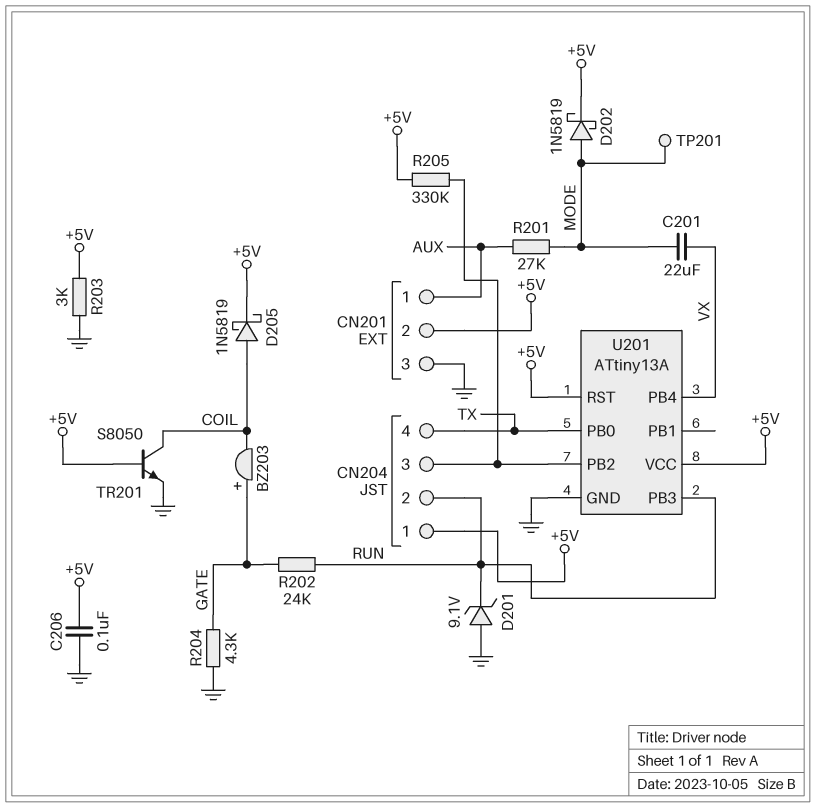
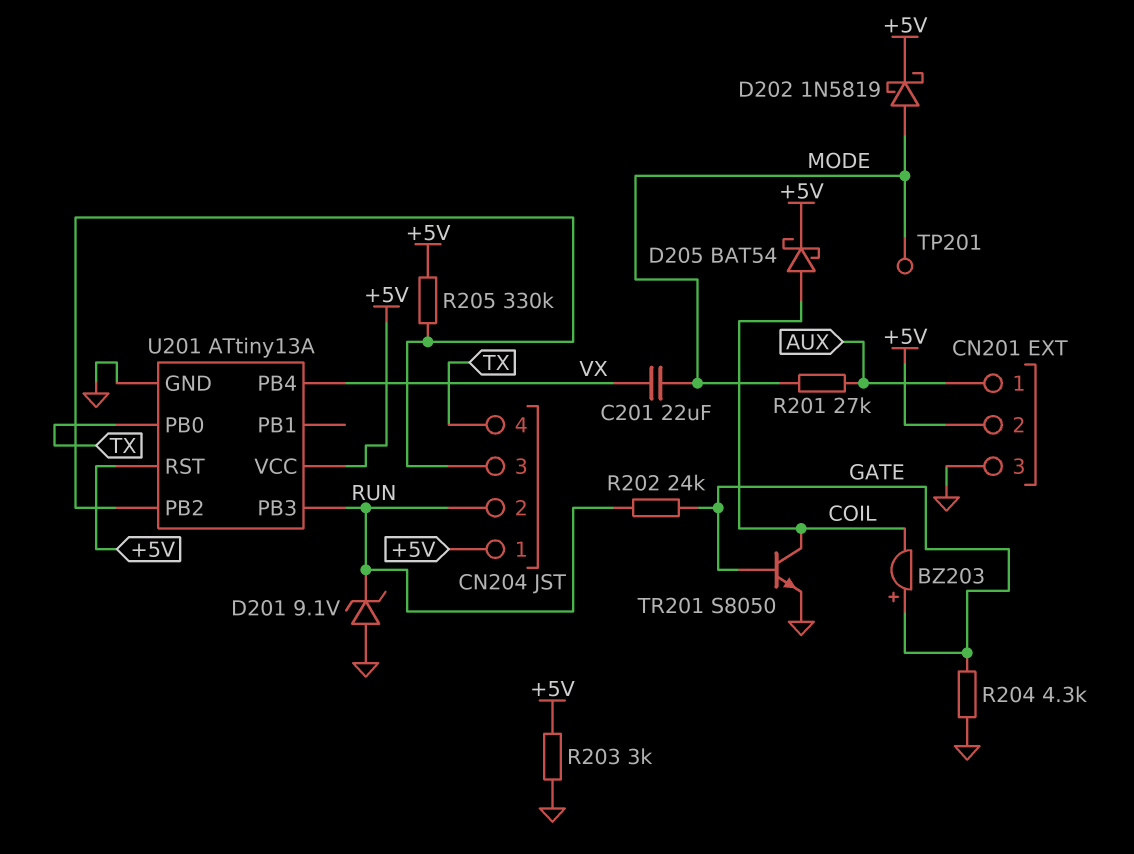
C206: 100nF (+5V, GND) -> none
D205: schottky 1N5819 (A COIL, K +5V) -> schottky BAT54 (A COIL, K +5V)
TR201: NPN S8050 (B +5V, C COIL, E GND) -> NPN S8050 (B GATE, C COIL, E GND)

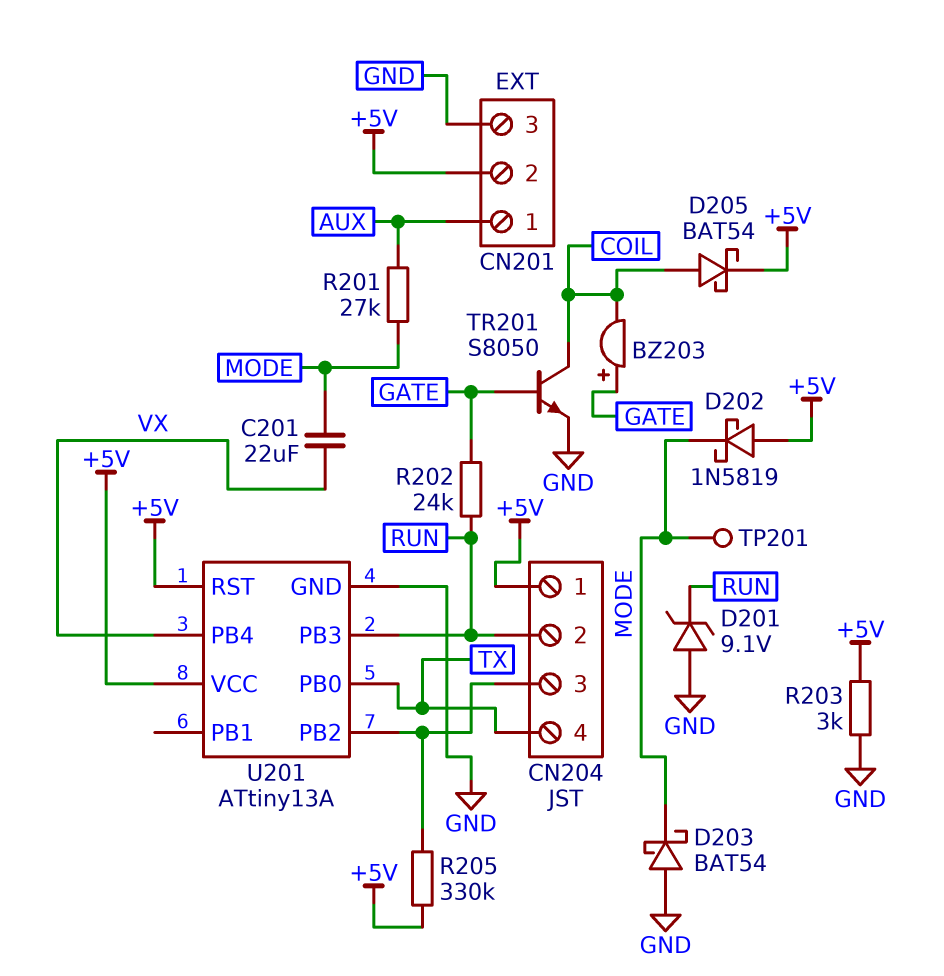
D202: schottky 1N5819 (A MODE, K +5V) -> schottky 1N5819 (A +5V, K MODE)
D203: none -> schottky BAT54 (A GND, K MODE)
R204: 4.3k (GATE, GND) -> none

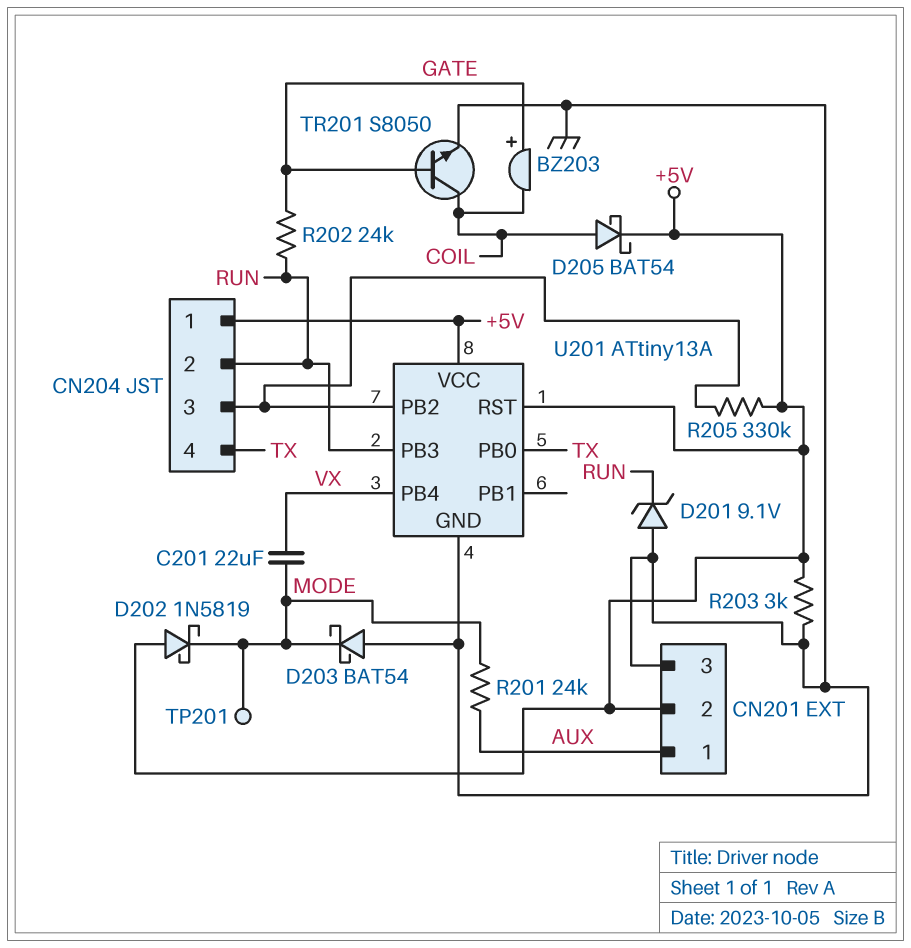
R201: 27k (AUX, MODE) -> 24k (AUX, MODE)

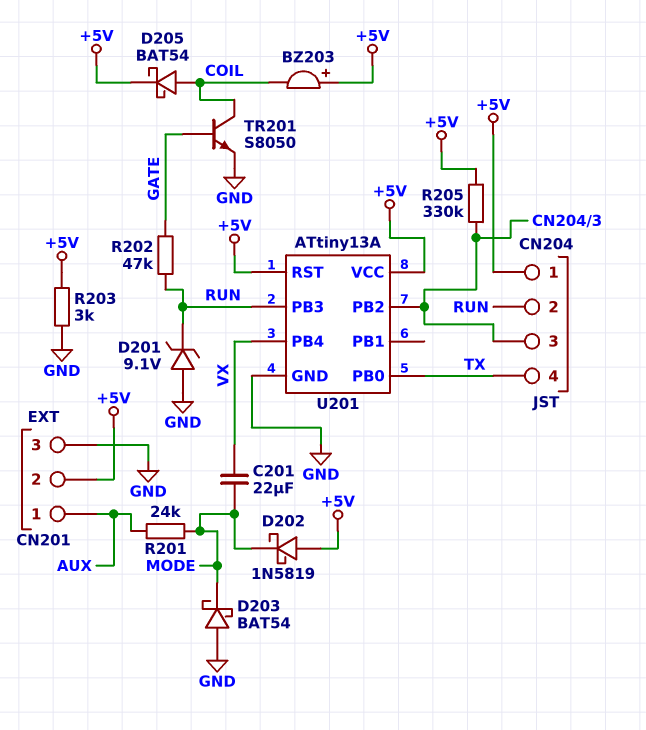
BZ203: buzzer (plus GATE, minus COIL) -> buzzer (plus +5V, minus COIL)
R202: 24k (GATE, RUN) -> 47k (GATE, RUN)
TP201: test point (MODE) -> none

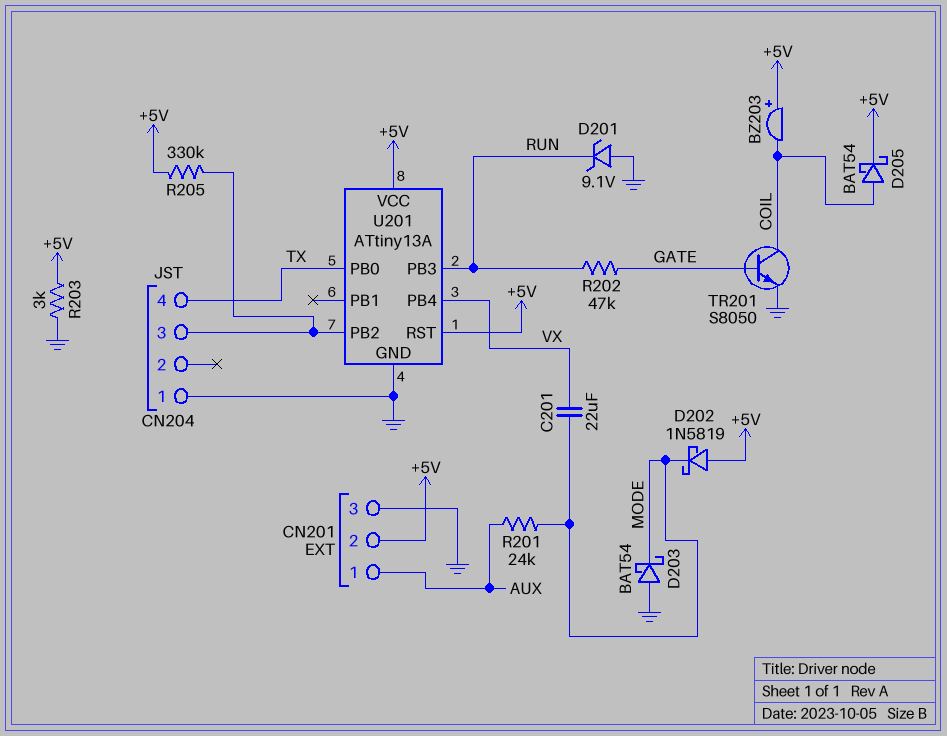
CN204 pin 1: +5V -> GND
CN204 pin 2: RUN -> none

